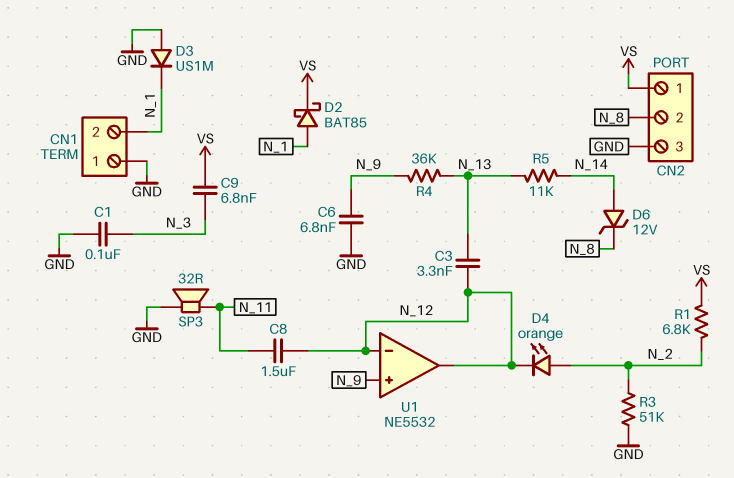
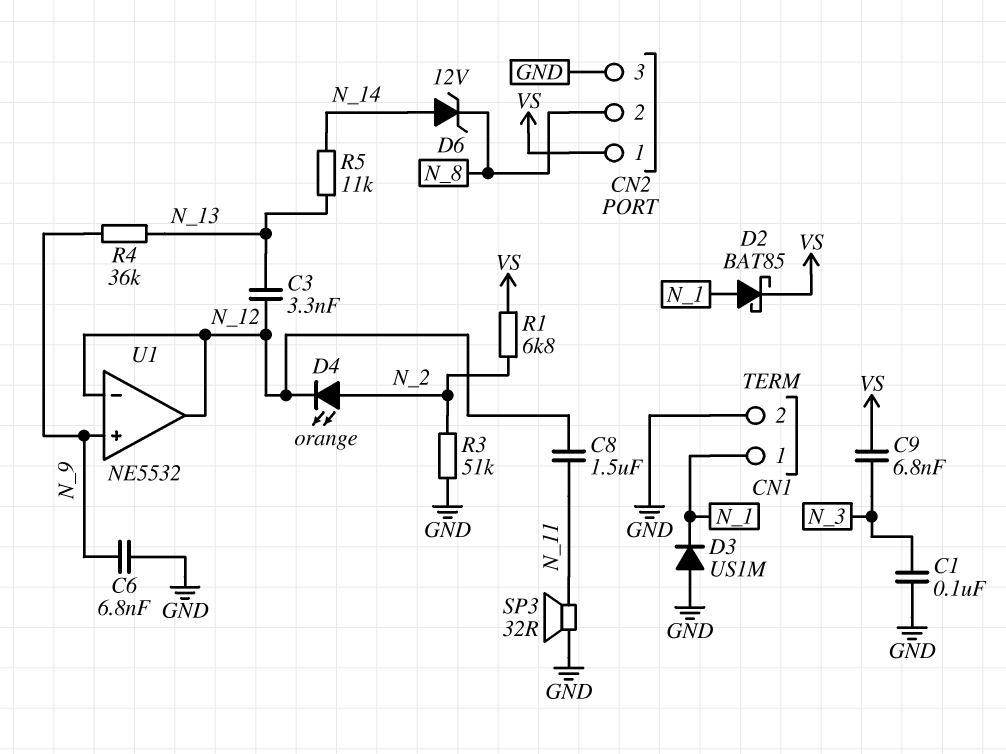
CN1 pin 1: GND -> N_1
CN1 pin 2: N_1 -> GND

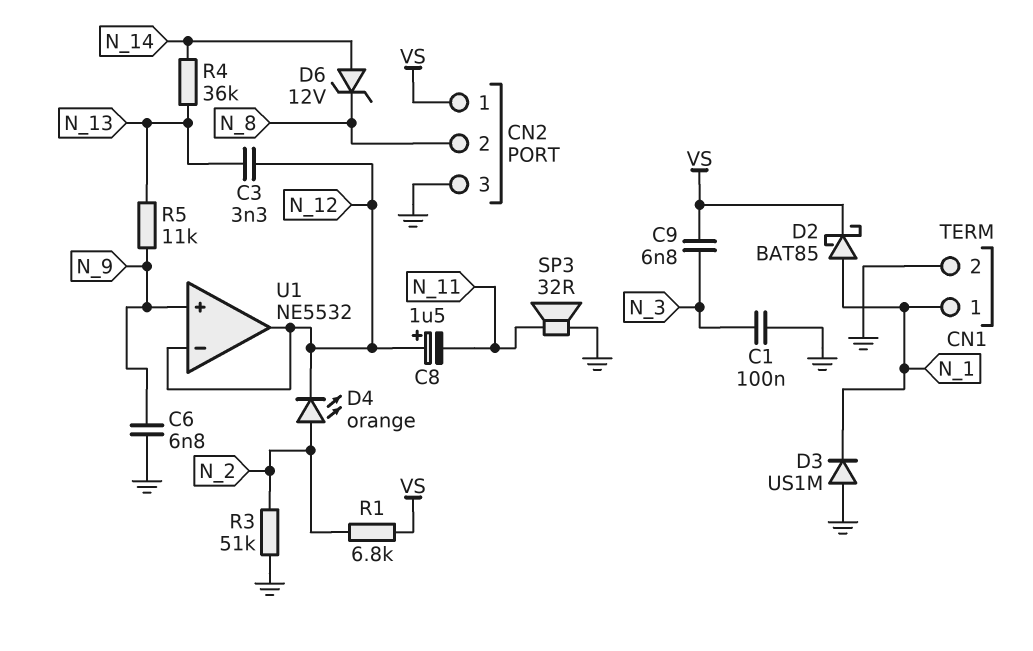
C8: 1.5uF (N_11, N_12) -> 1.5uF (plus N_12, minus N_11)
R4: 36k (N_9, N_13) -> 36k (N_13, N_14)
R5: 11k (N_13, N_14) -> 11k (N_9, N_13)

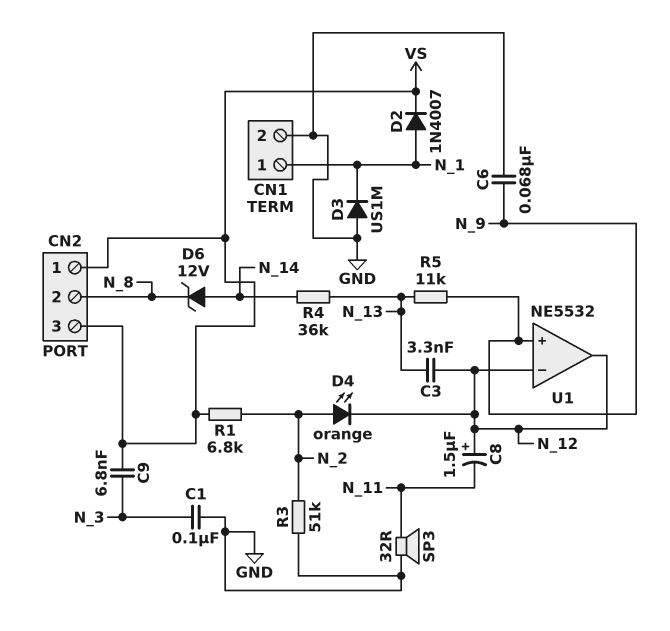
C6: 6.8nF (GND, N_9) -> 68nF (GND, N_9)
CN2 pin 3: GND -> VS
D2: schottky BAT85 (A N_1, K VS) -> diode 1N4007 (A N_1, K VS)

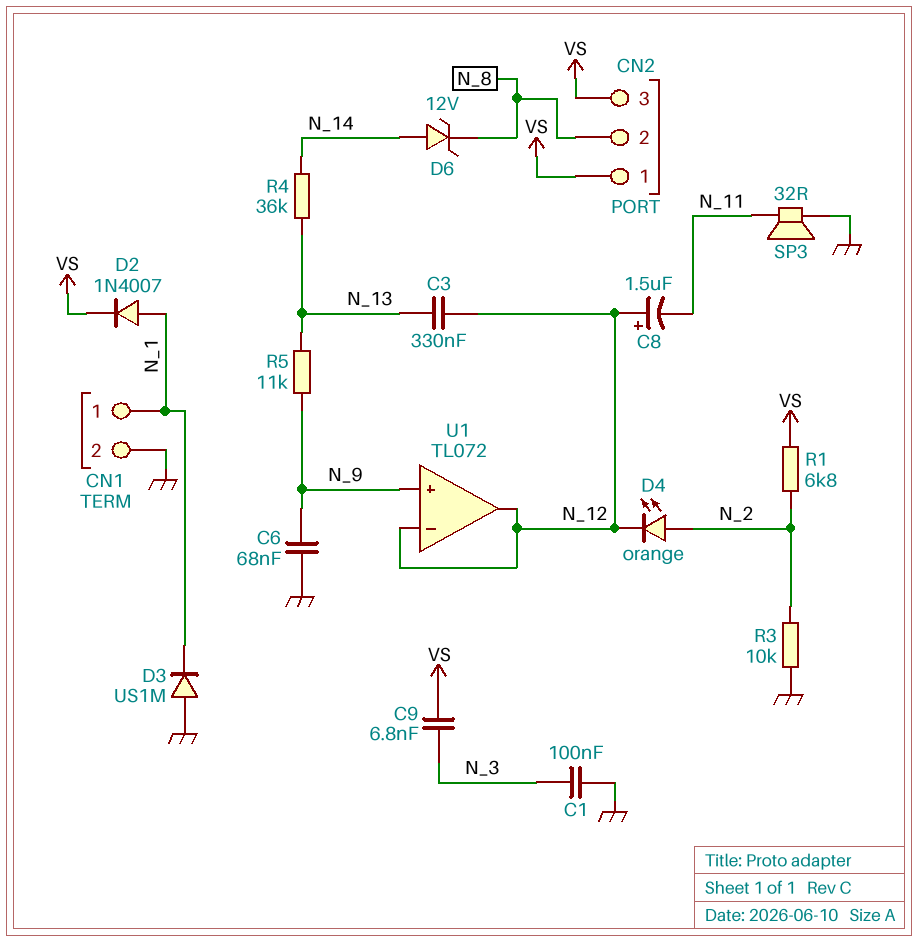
C3: 3.3nF (N_12, N_13) -> 330nF (N_12, N_13)
R3: 51k (GND, N_2) -> 10k (GND, N_2)
U1: NE5532 -> TL072

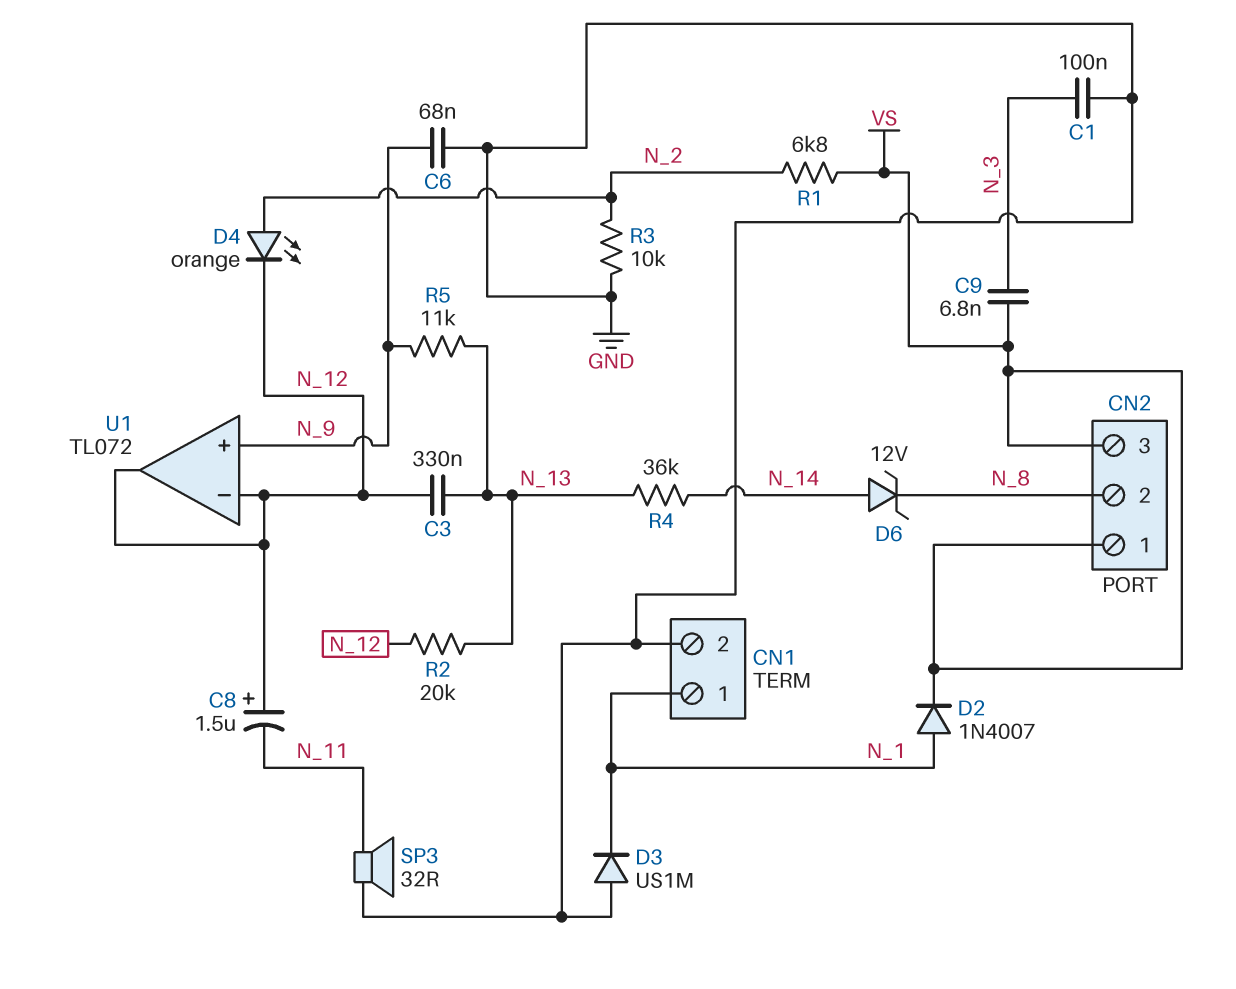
R2: none -> 20k (N_12, N_13)

